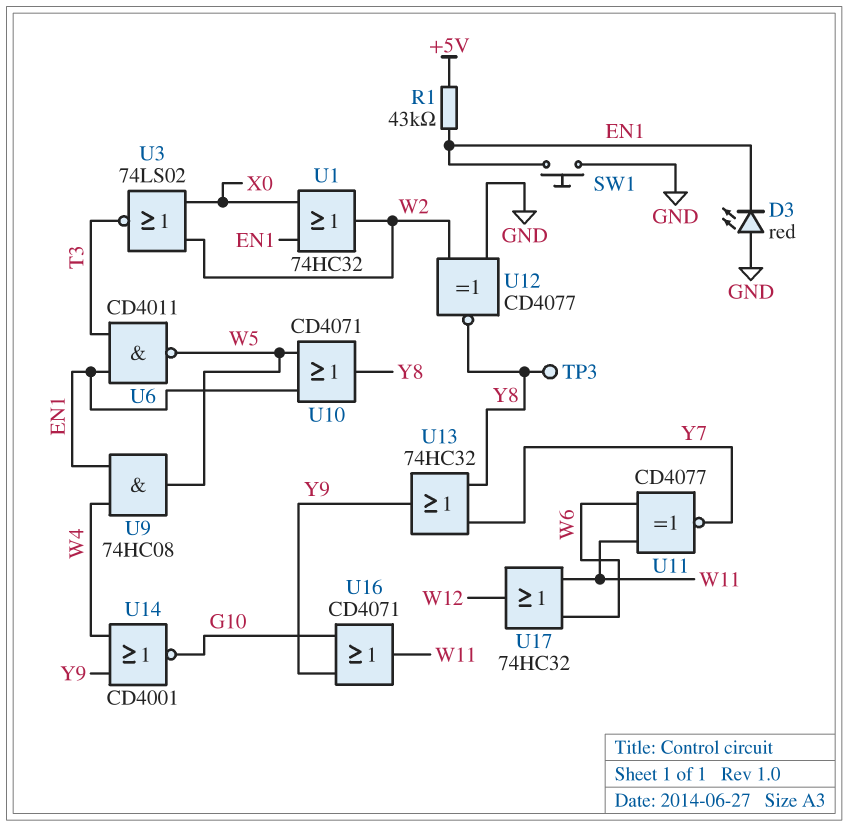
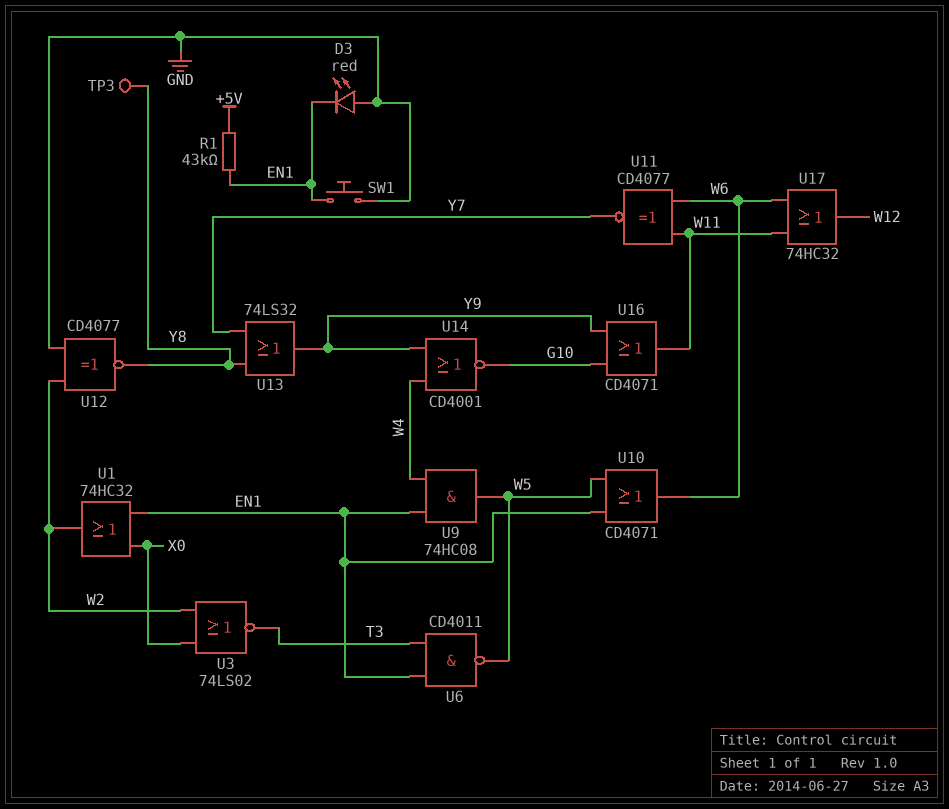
U10: OR CD4071 (in EN1, in W5, out Y8) -> OR CD4071 (in EN1, in W5, out W6)
U13: OR 74HC32 (in Y7, in Y8, out Y9) -> OR 74LS32 (in Y7, in Y8, out Y9)

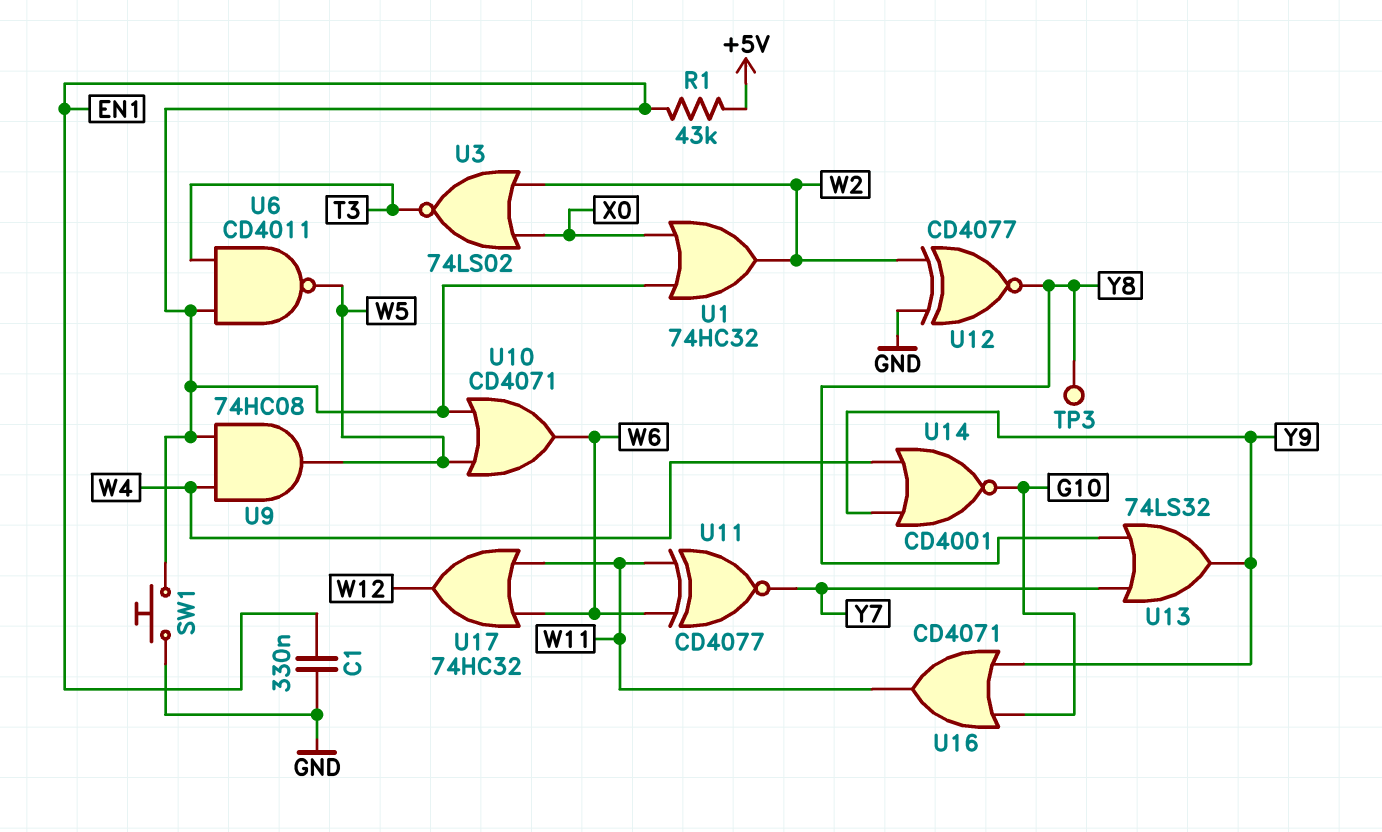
C1: none -> 330nF (EN1, GND)
D3: LED red (A GND, K EN1) -> none

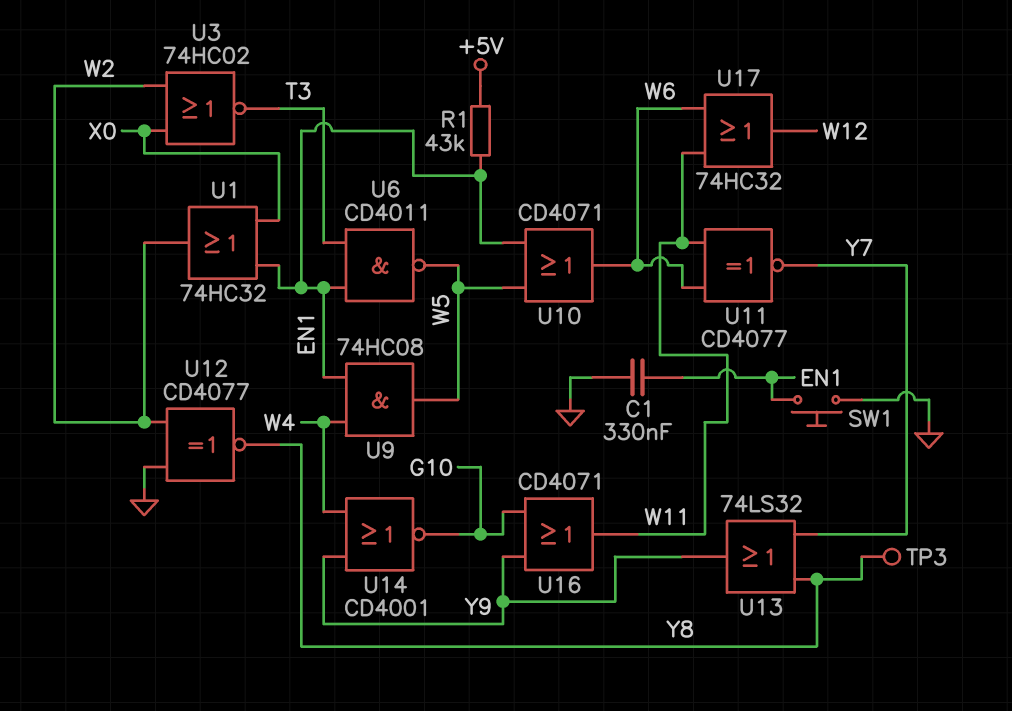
U3: NOR 74LS02 (in W2, in X0, out T3) -> NOR 74HC02 (in W2, in X0, out T3)

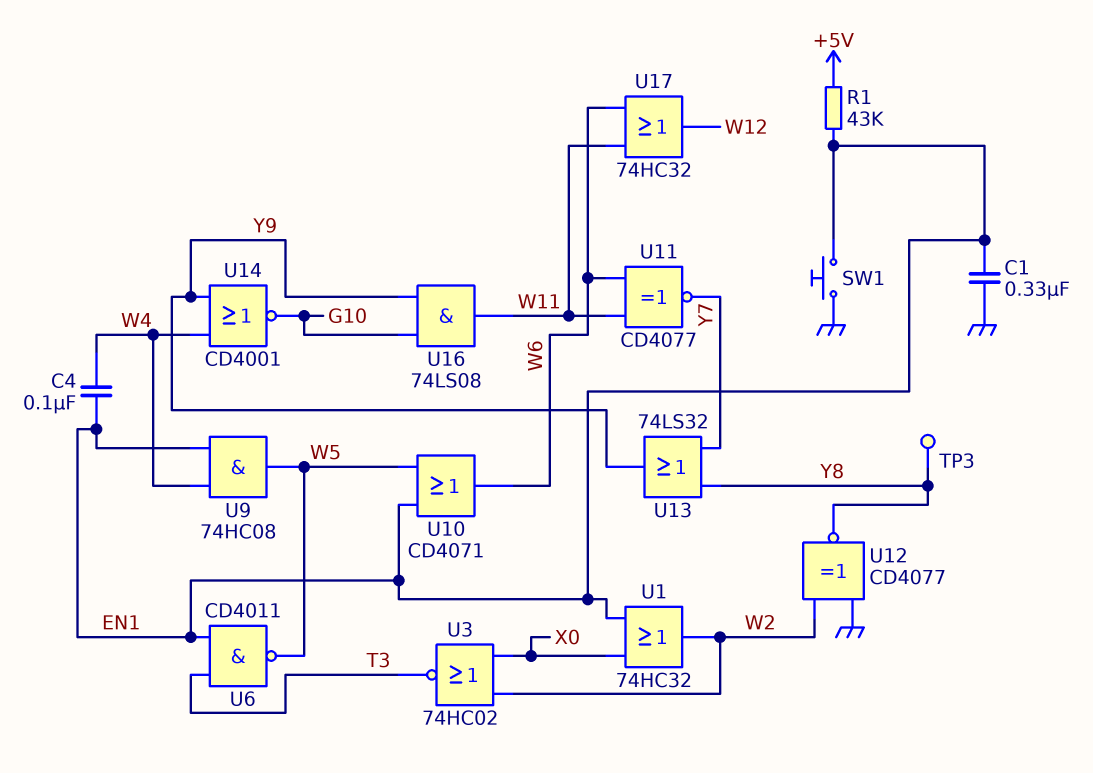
C4: none -> 100nF (EN1, W4)
U16: OR CD4071 (in G10, in Y9, out W11) -> AND 74LS08 (in G10, in Y9, out W11)

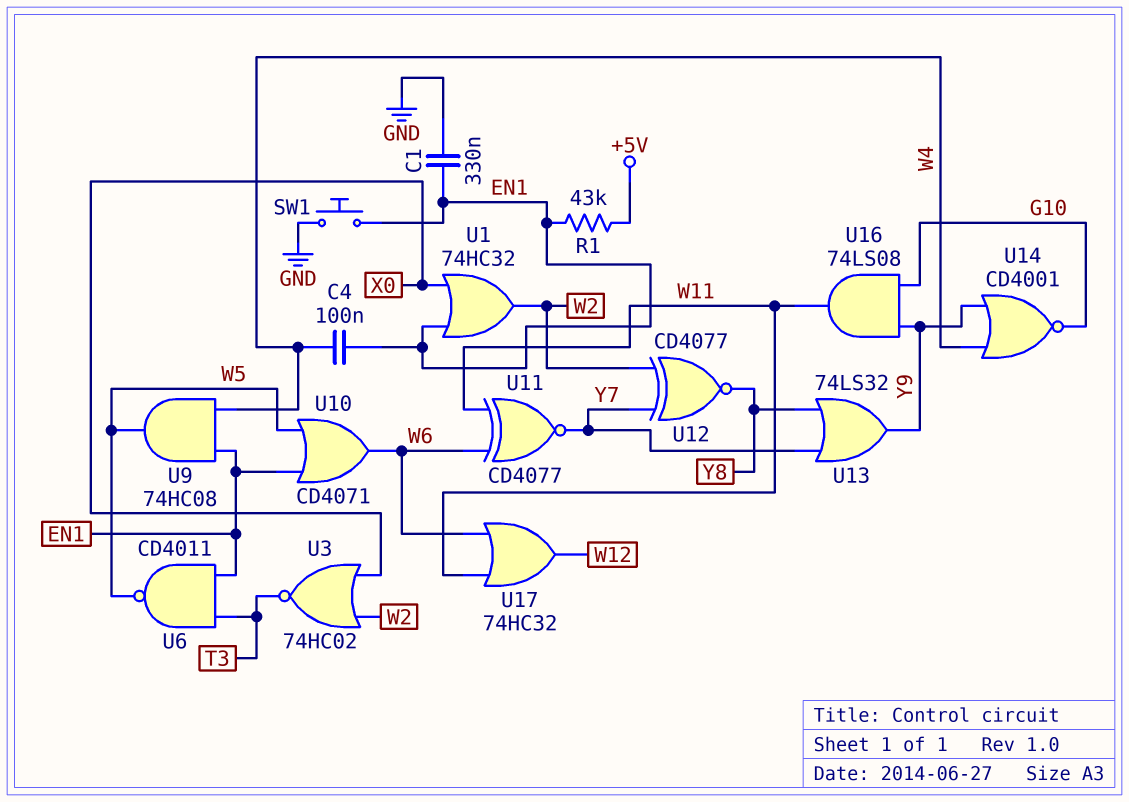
TP3: test point (Y8) -> none
U12: XNOR CD4077 (in GND, in W2, out Y8) -> XNOR CD4077 (in W2, in Y7, out Y8)

